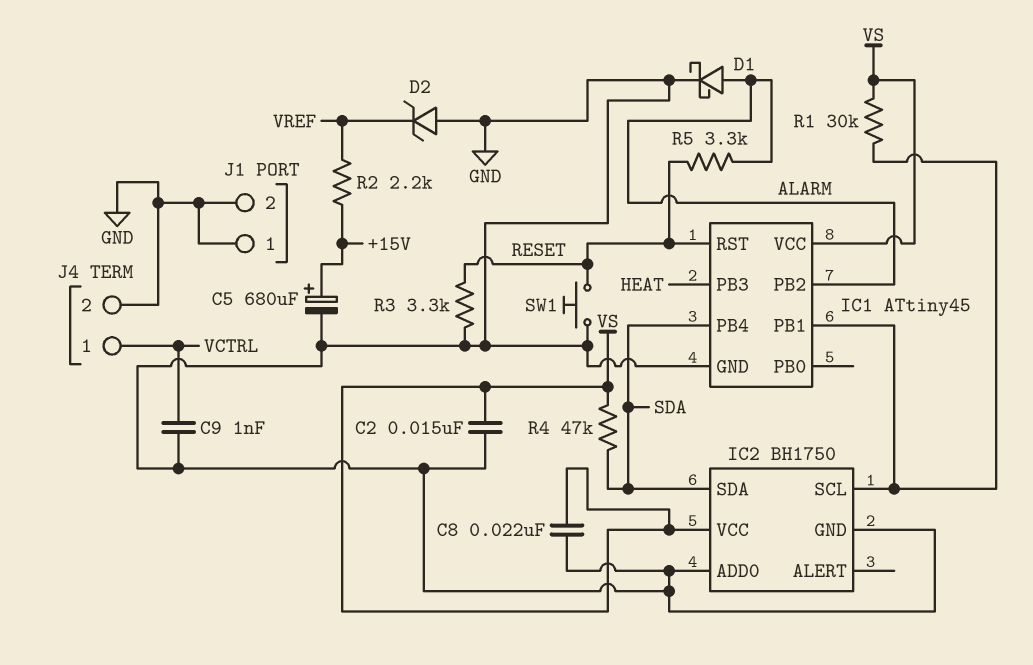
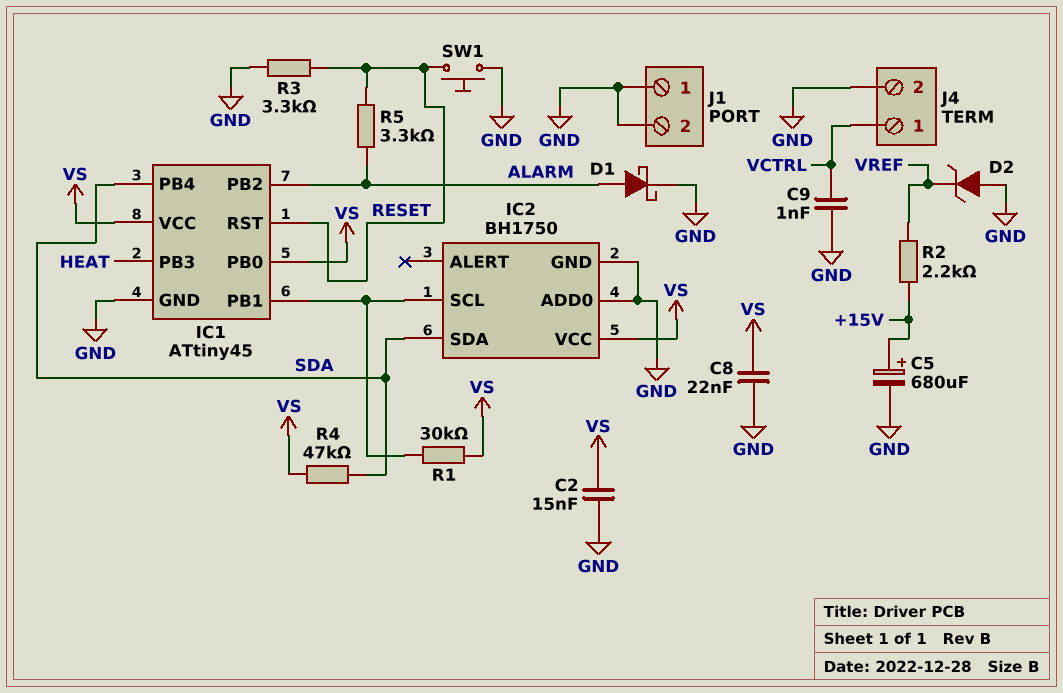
IC1 pin PB0: none -> VS

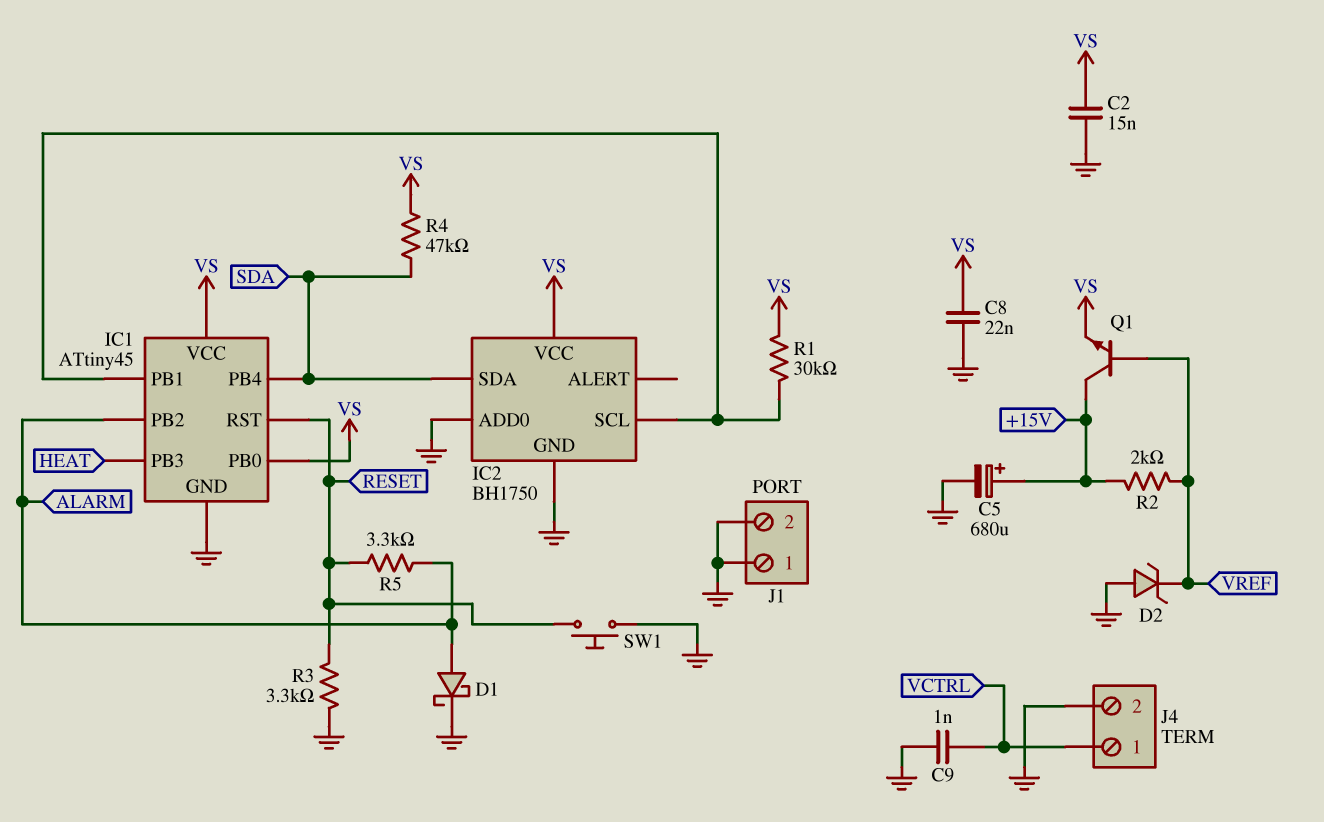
Q1: none -> NPN (B VREF, C +15V, E VS)
R2: 2.2k (+15V, VREF) -> 2k (+15V, VREF)

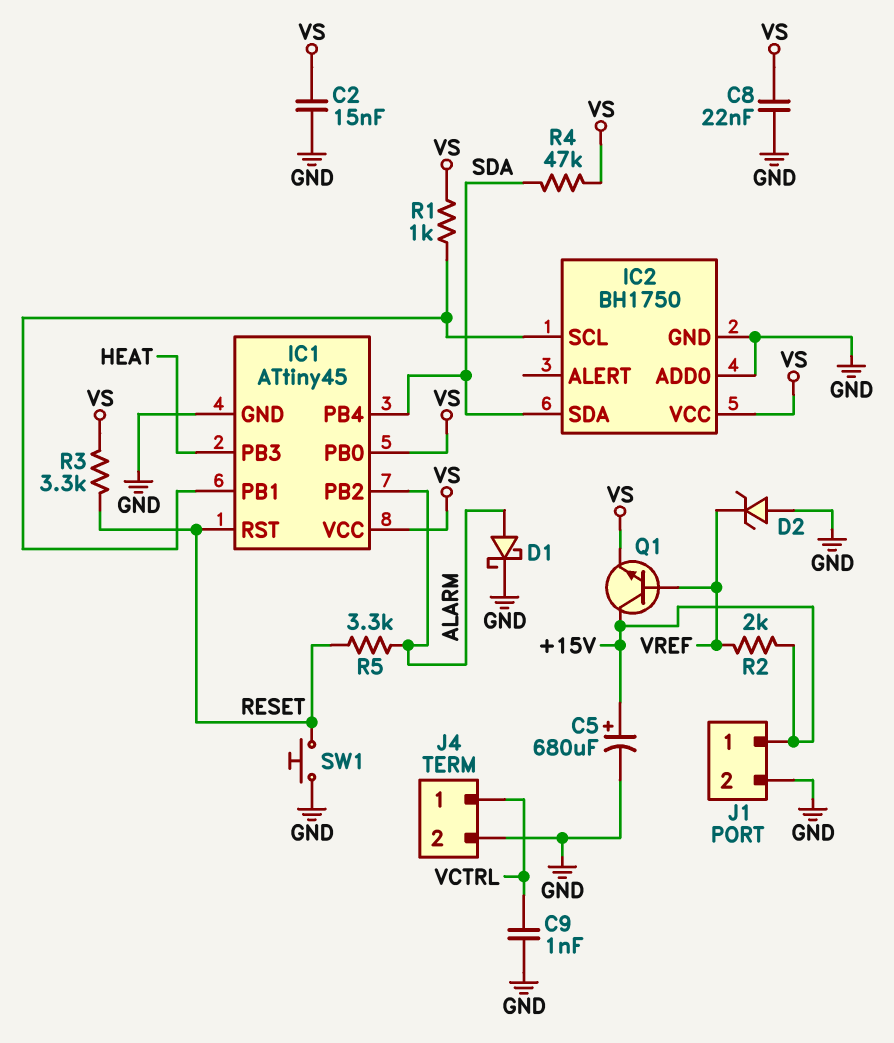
J1 pin 1: GND -> +15V
R1: 30k (IC1/PB1, VS) -> 1k (IC1/PB1, VS)
R3: 3.3k (GND, RESET) -> 3.3k (RESET, VS)

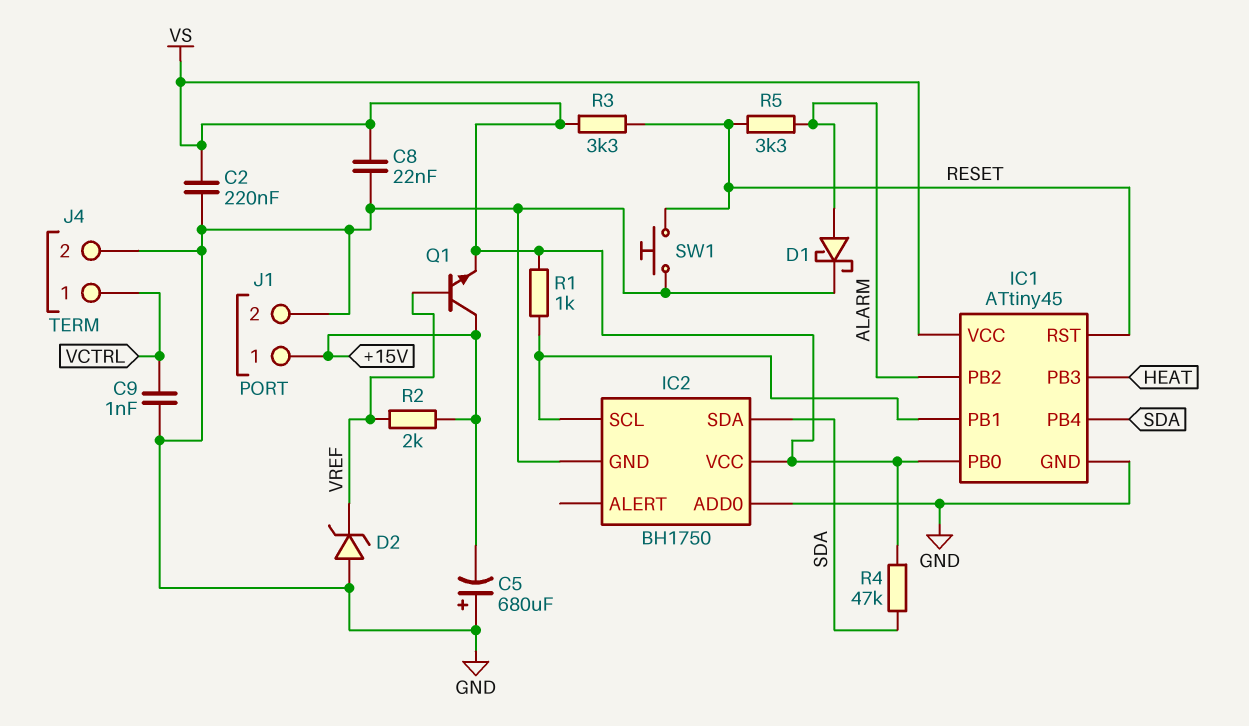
C2: 15nF (GND, VS) -> 220nF (GND, VS)
C5: 680uF (plus +15V, minus GND) -> 680uF (plus GND, minus +15V)

